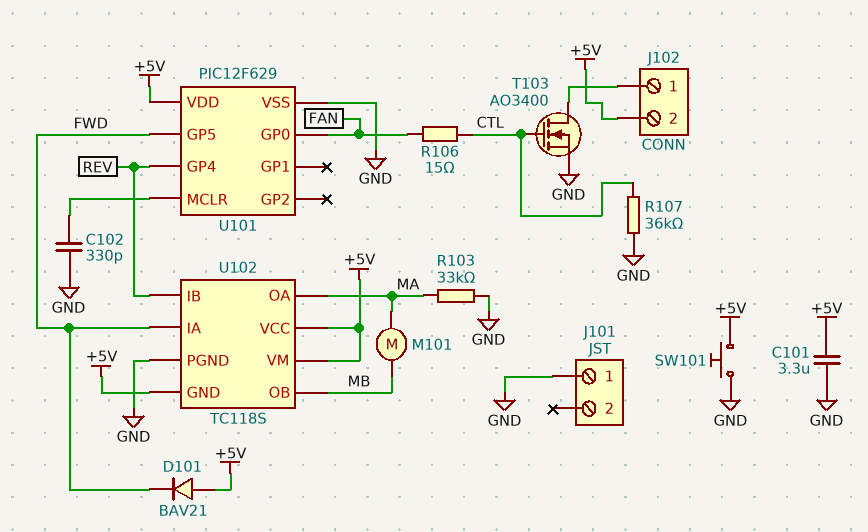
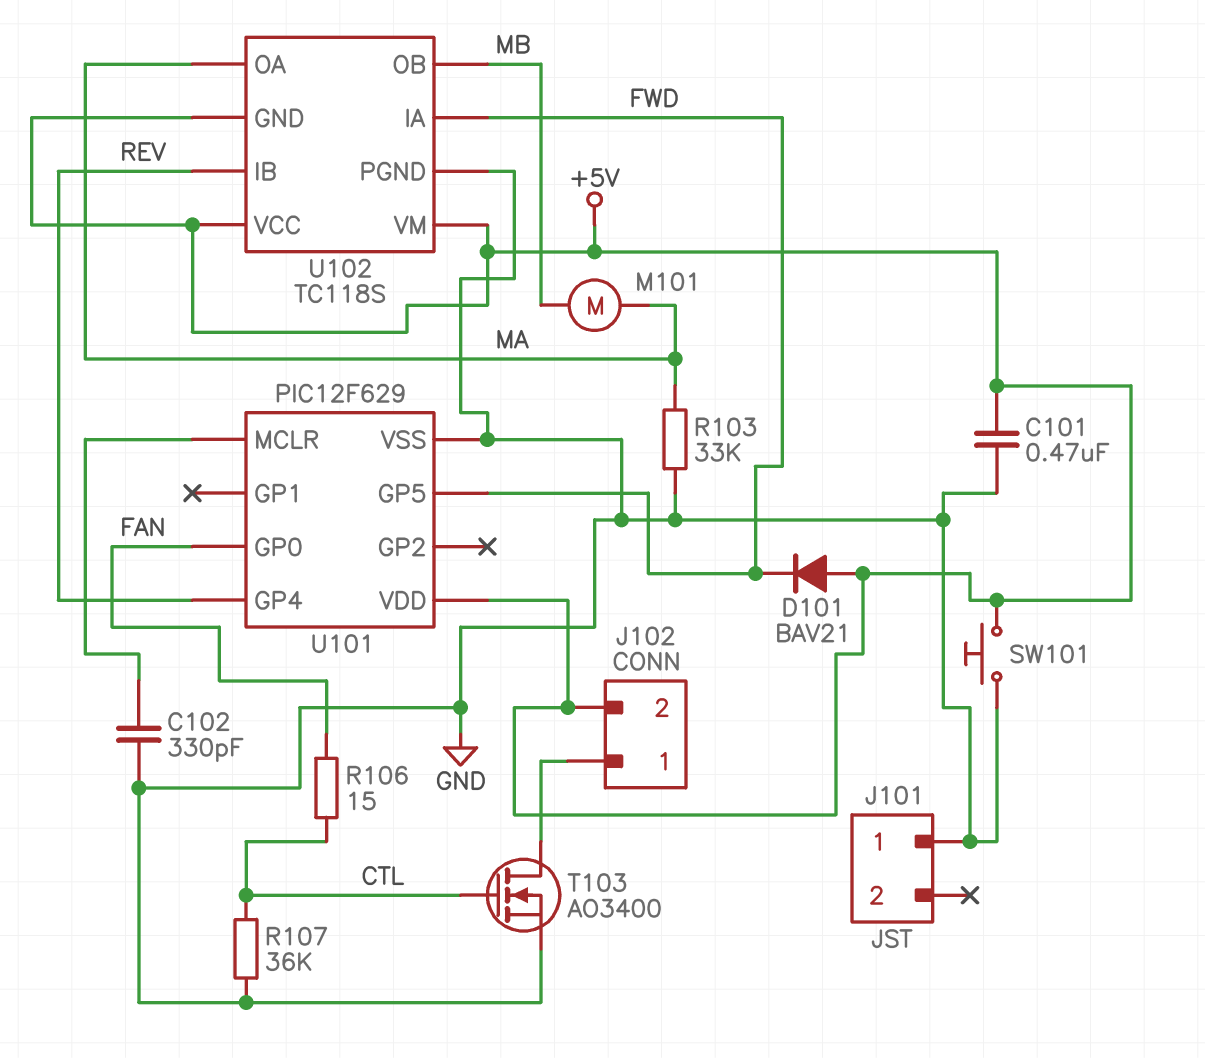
C101: 3.3uF (+5V, GND) -> 470nF (+5V, GND)

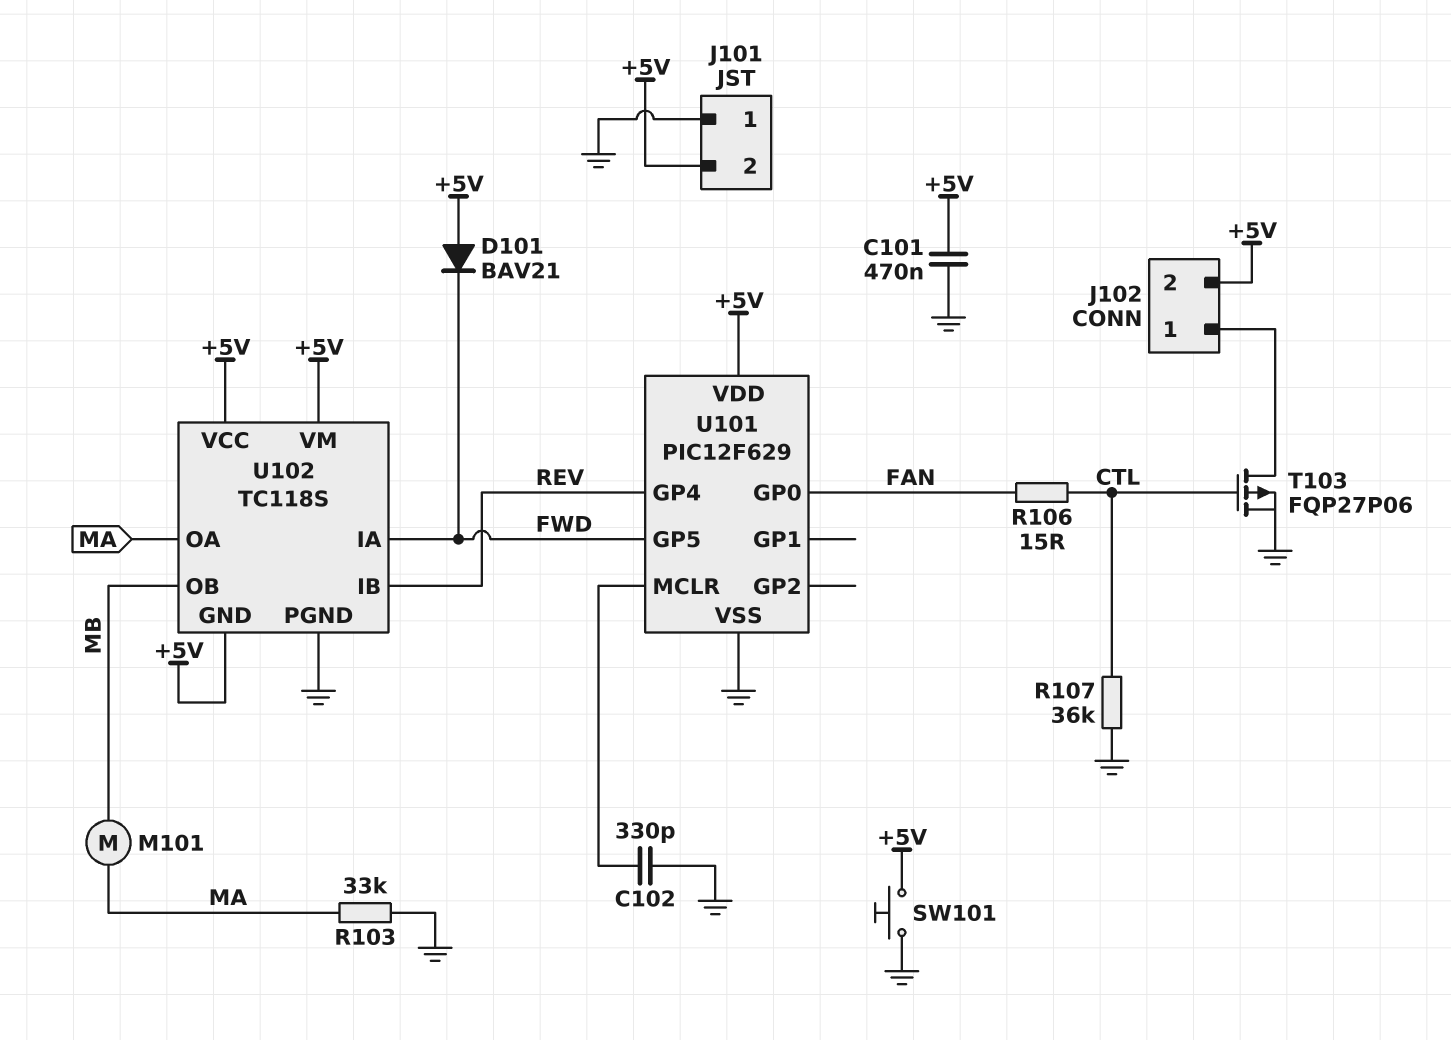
J101 pin 2: none -> +5V
T103: NMOS AO3400 (G CTL, D J102/1, S GND) -> PMOS FQP27P06 (G CTL, D J102/1, S GND)

